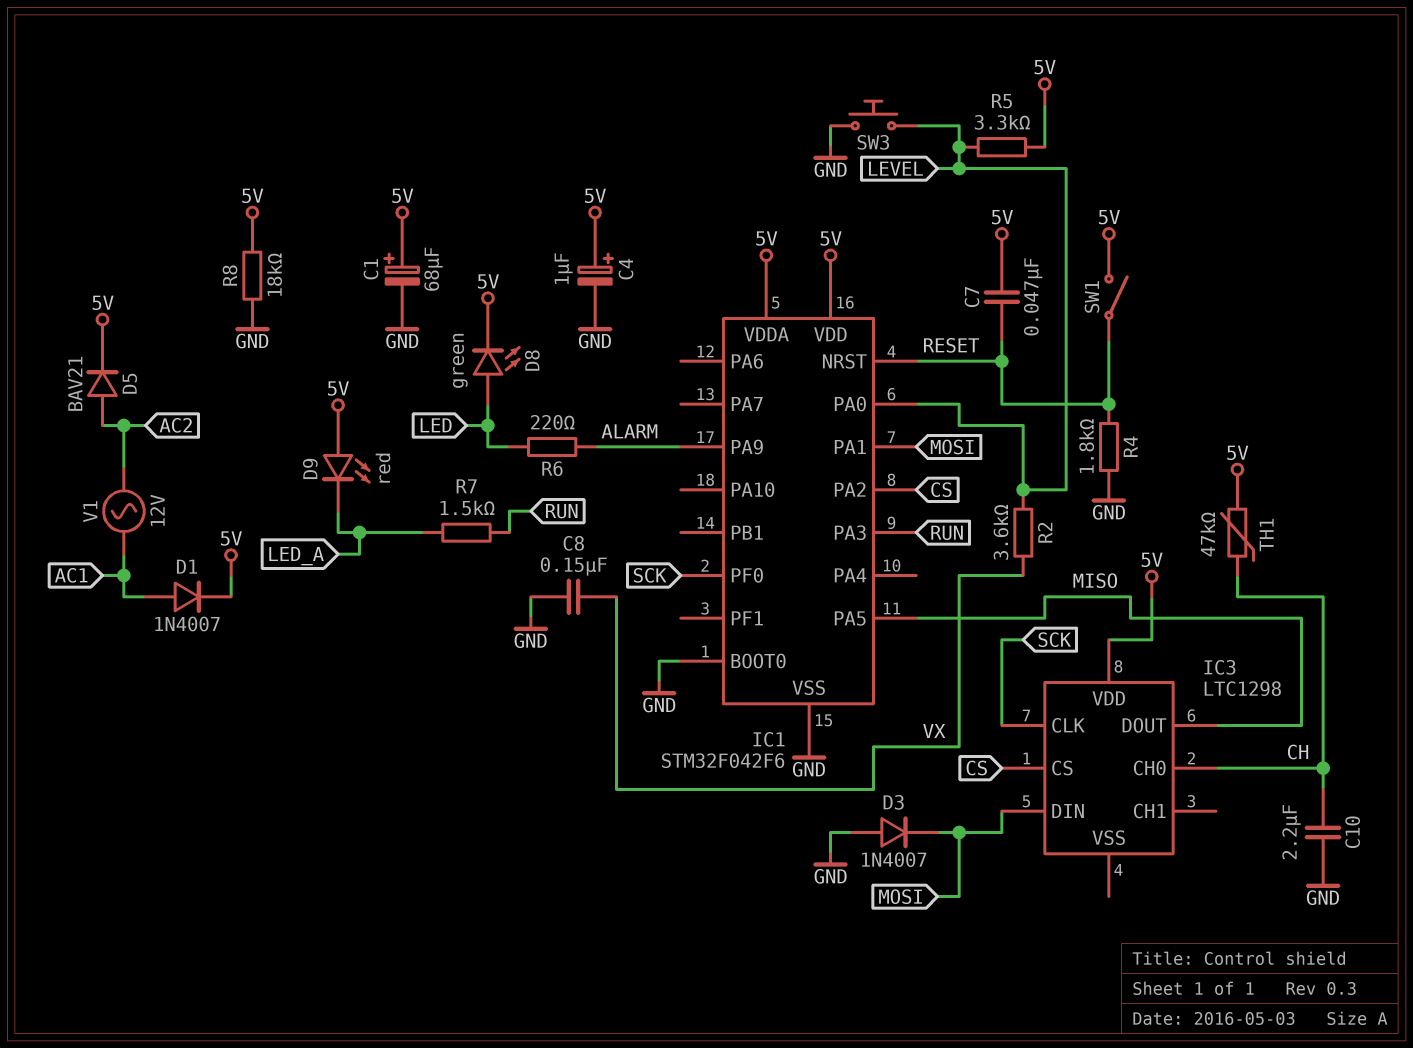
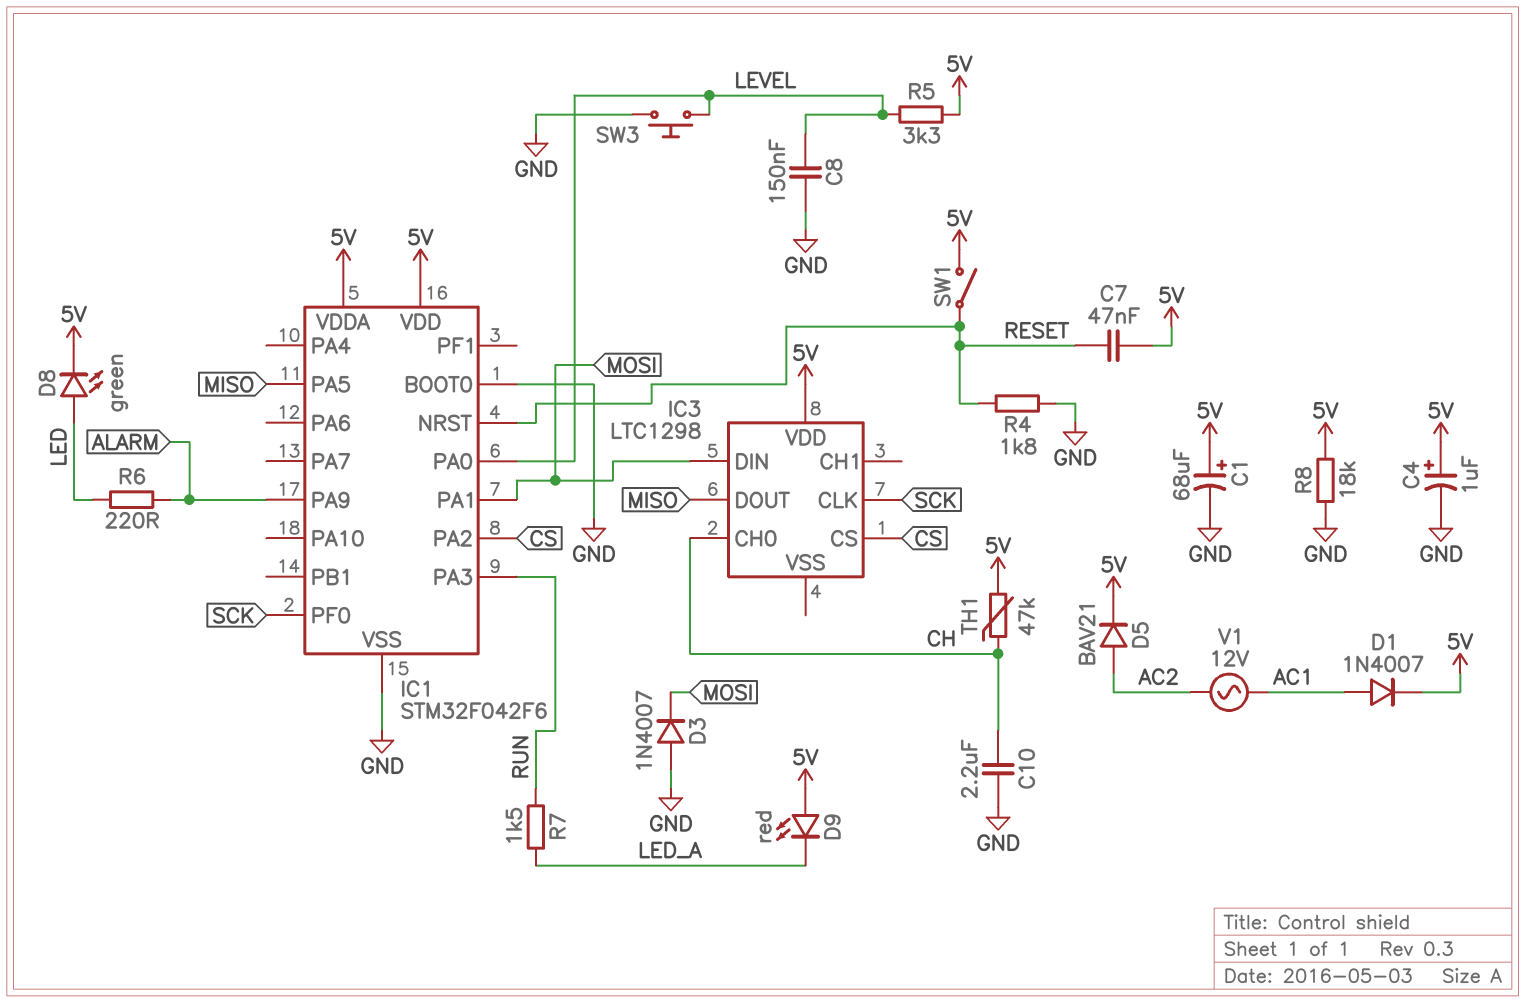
C8: 150nF (GND, VX) -> 150nF (GND, LEVEL)
R2: 3.6k (LEVEL, VX) -> none

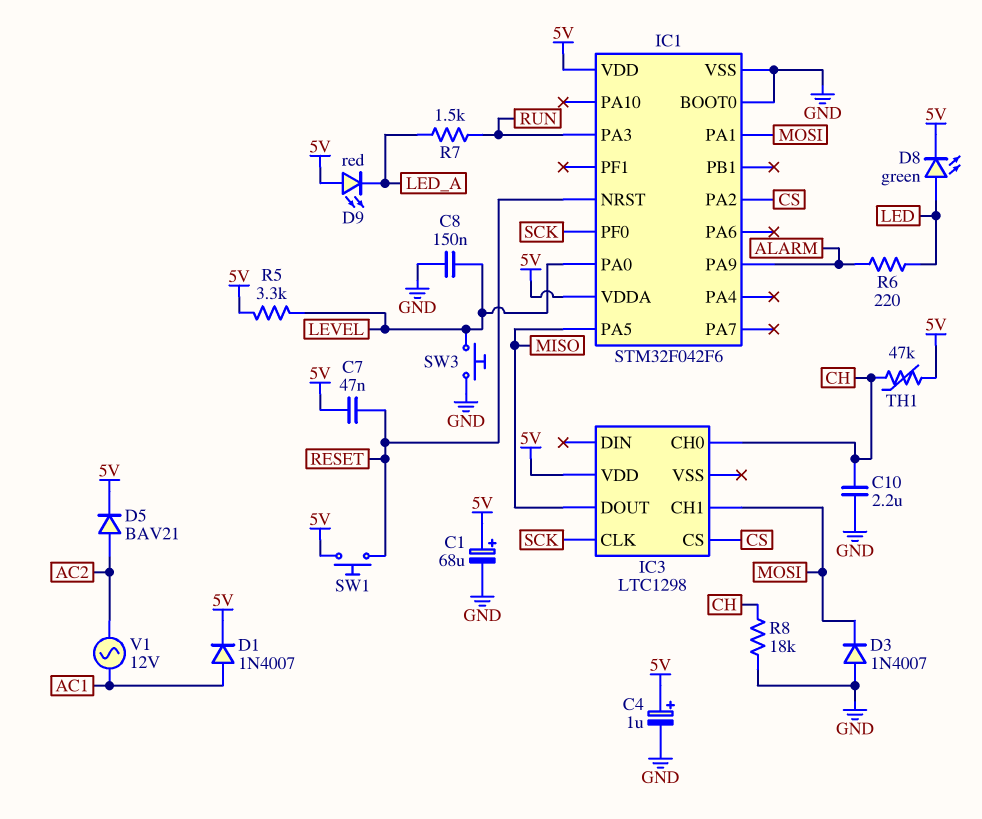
IC3 pin CH1: none -> MOSI
IC3 pin DIN: MOSI -> none
R4: 1.8k (GND, RESET) -> none
R8: 18k (5V, GND) -> 18k (CH, GND)
SW1: switch (5V, RESET) -> button (5V, RESET)

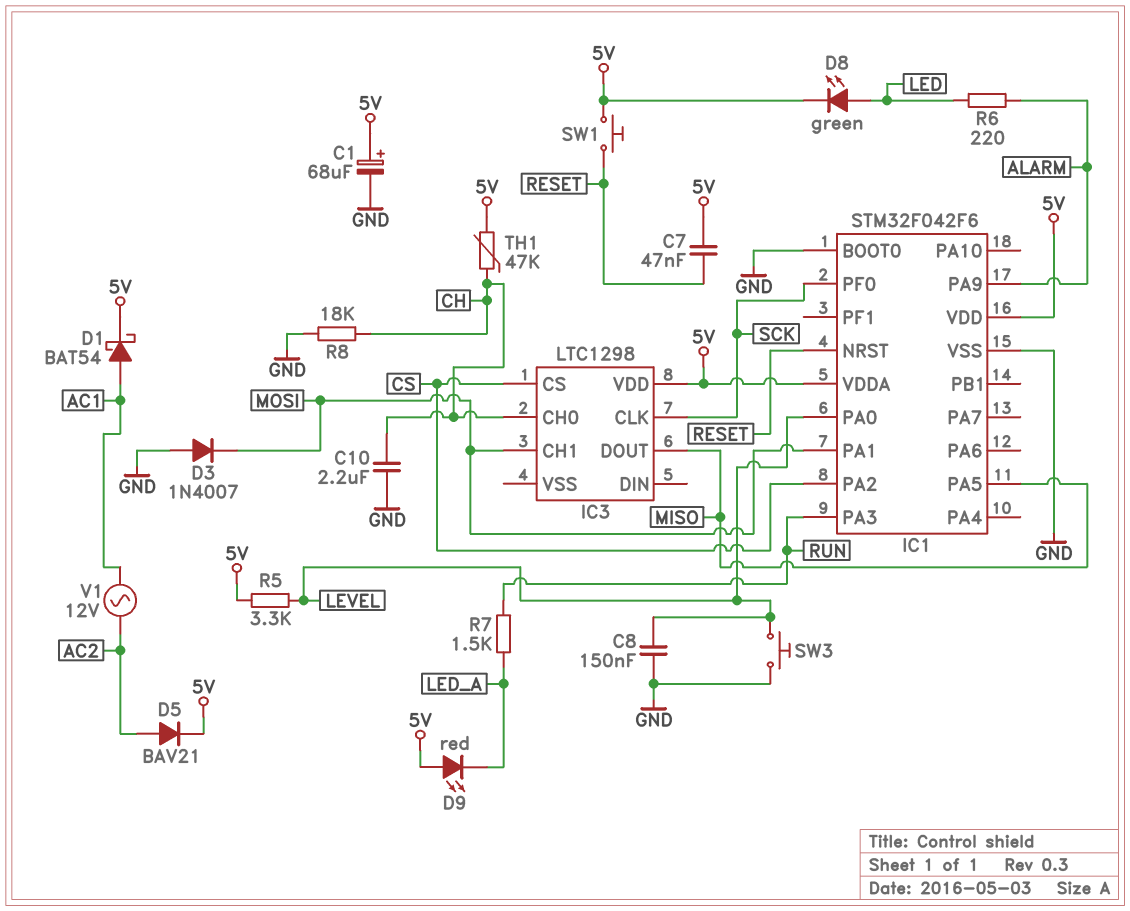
C4: 1uF (plus 5V, minus GND) -> none
D1: diode 1N4007 (A AC1, K 5V) -> schottky BAT54 (A AC1, K 5V)

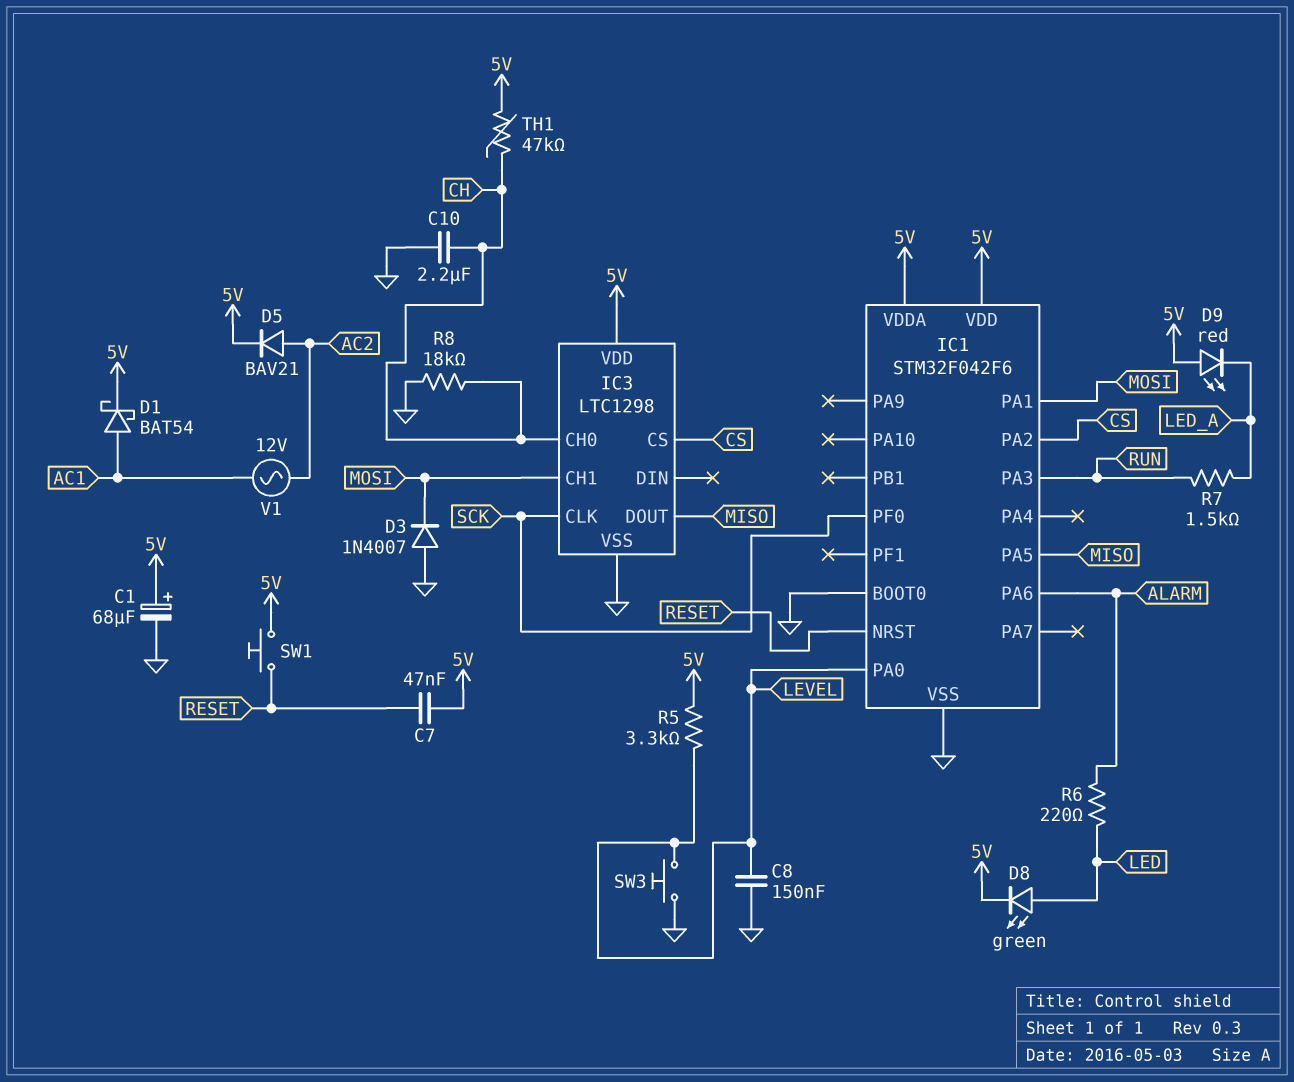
IC1 pin PA6: none -> ALARM
IC1 pin PA9: ALARM -> none
IC3 pin VSS: none -> GND

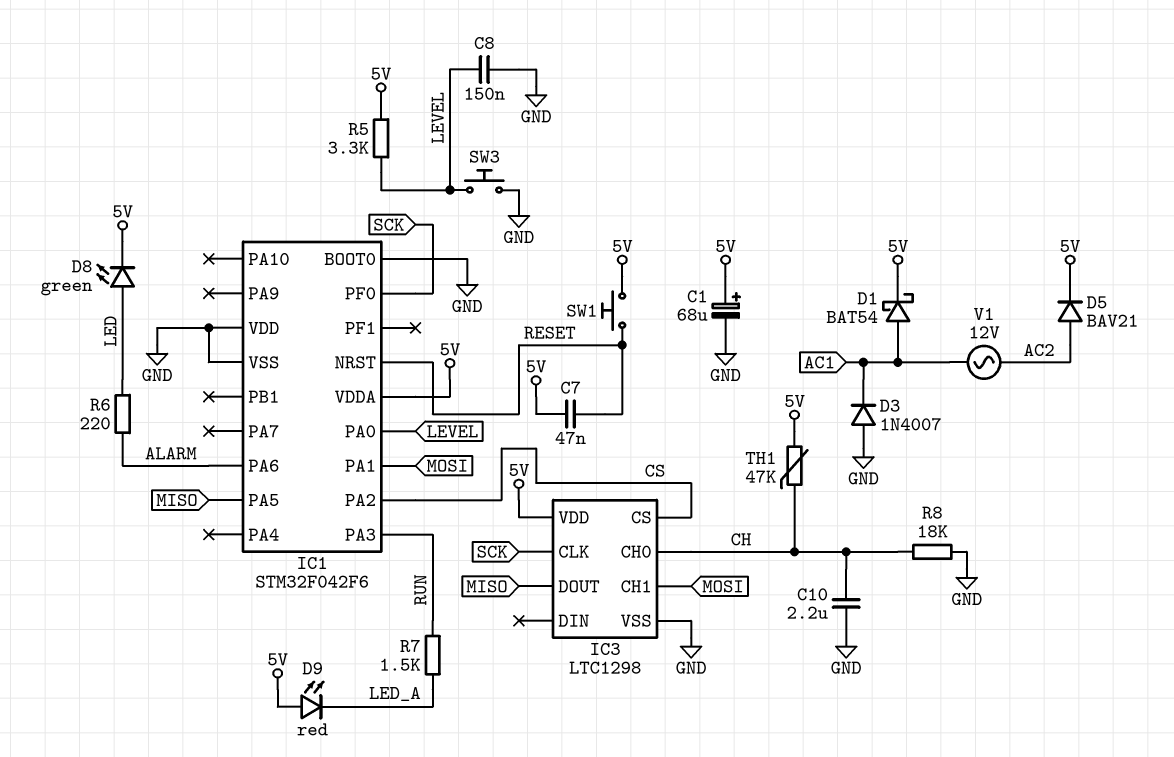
D3: diode 1N4007 (A GND, K MOSI) -> diode 1N4007 (A GND, K AC1)
IC1 pin VDD: 5V -> GND

